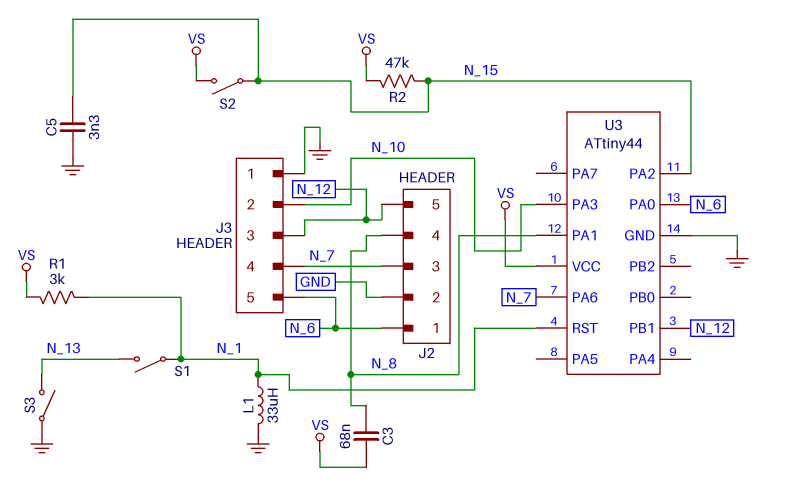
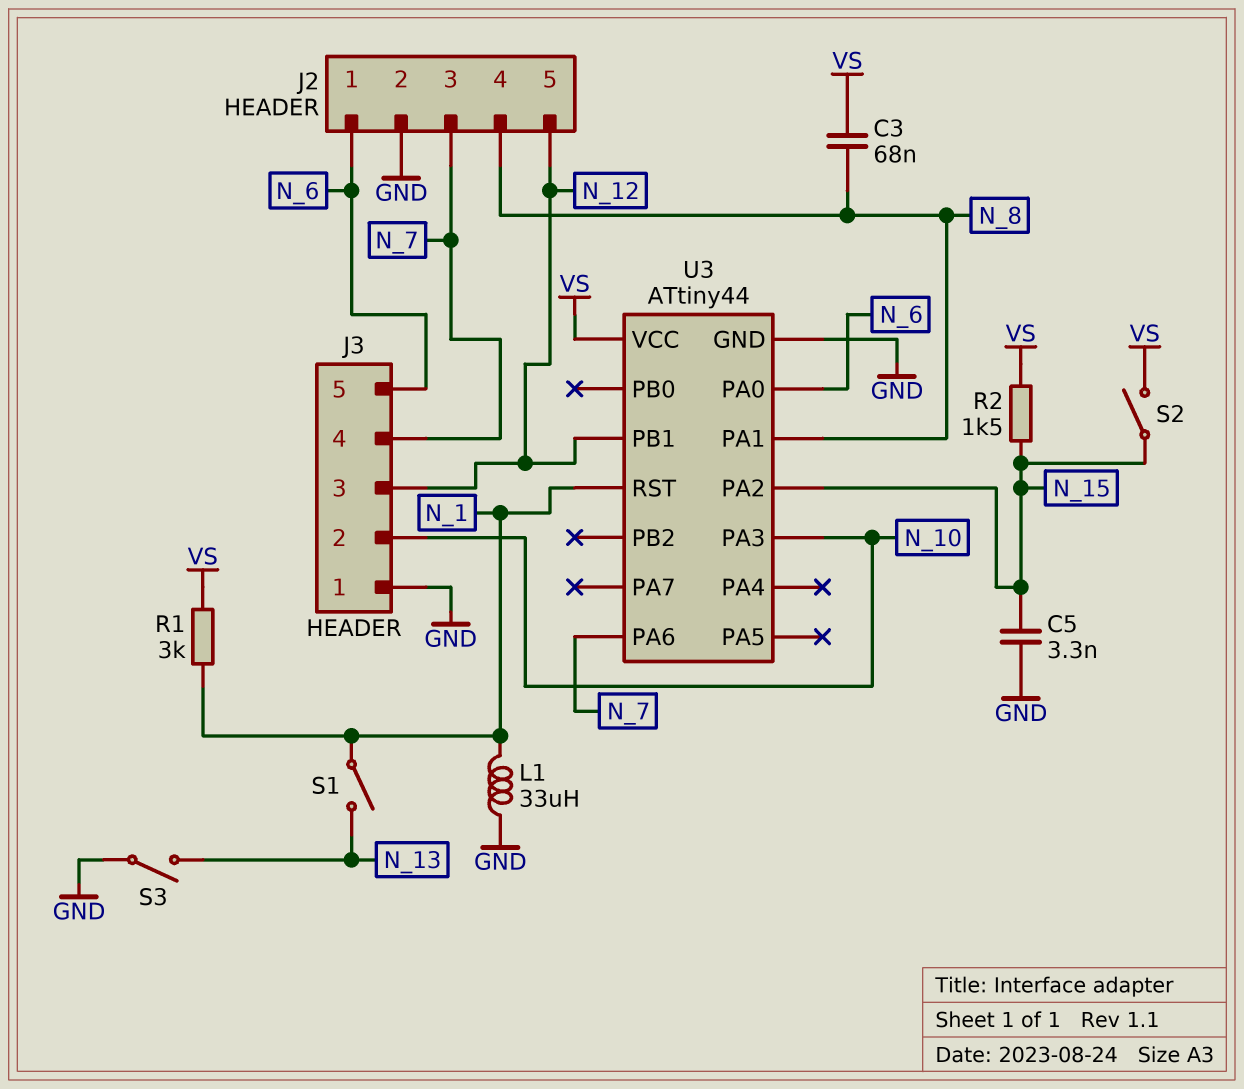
R2: 47k (N_15, VS) -> 1.5k (N_15, VS)

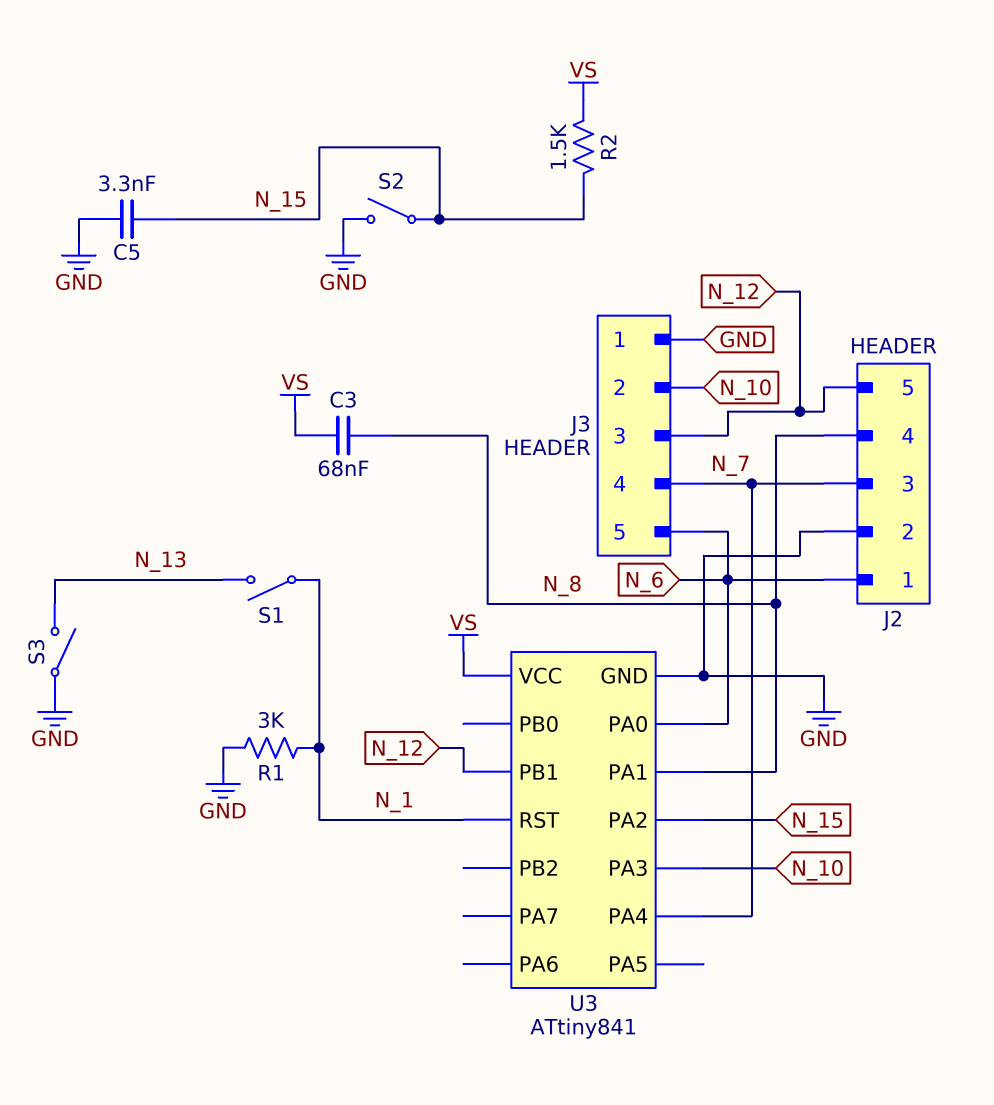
L1: 33uH (GND, N_1) -> none
R1: 3k (N_1, VS) -> 3k (GND, N_1)
S2: switch (N_15, VS) -> switch (GND, N_15)
U3: ATtiny44 -> ATtiny841
U3 pin PA4: none -> N_7
U3 pin PA6: N_7 -> none

